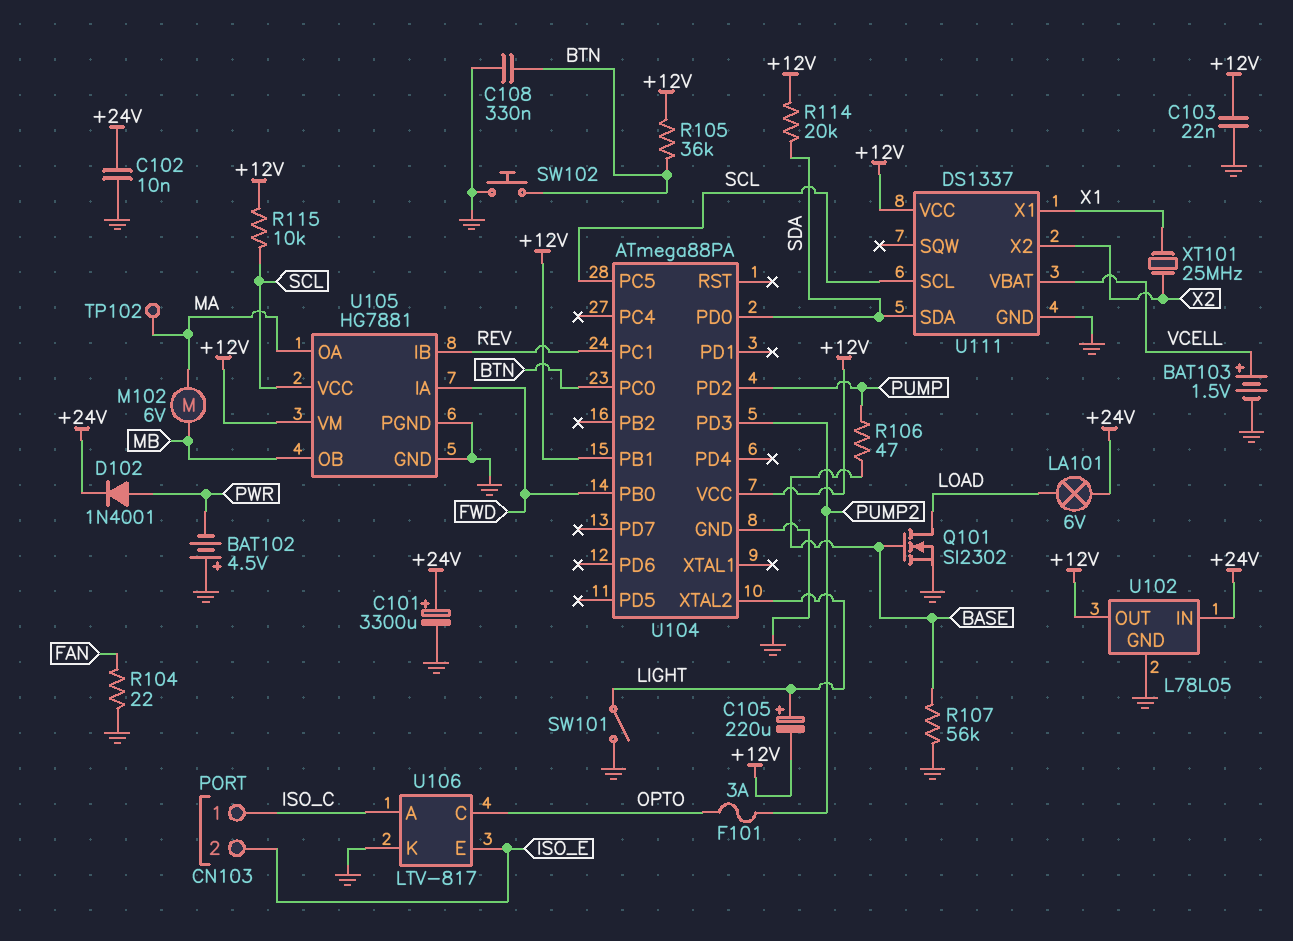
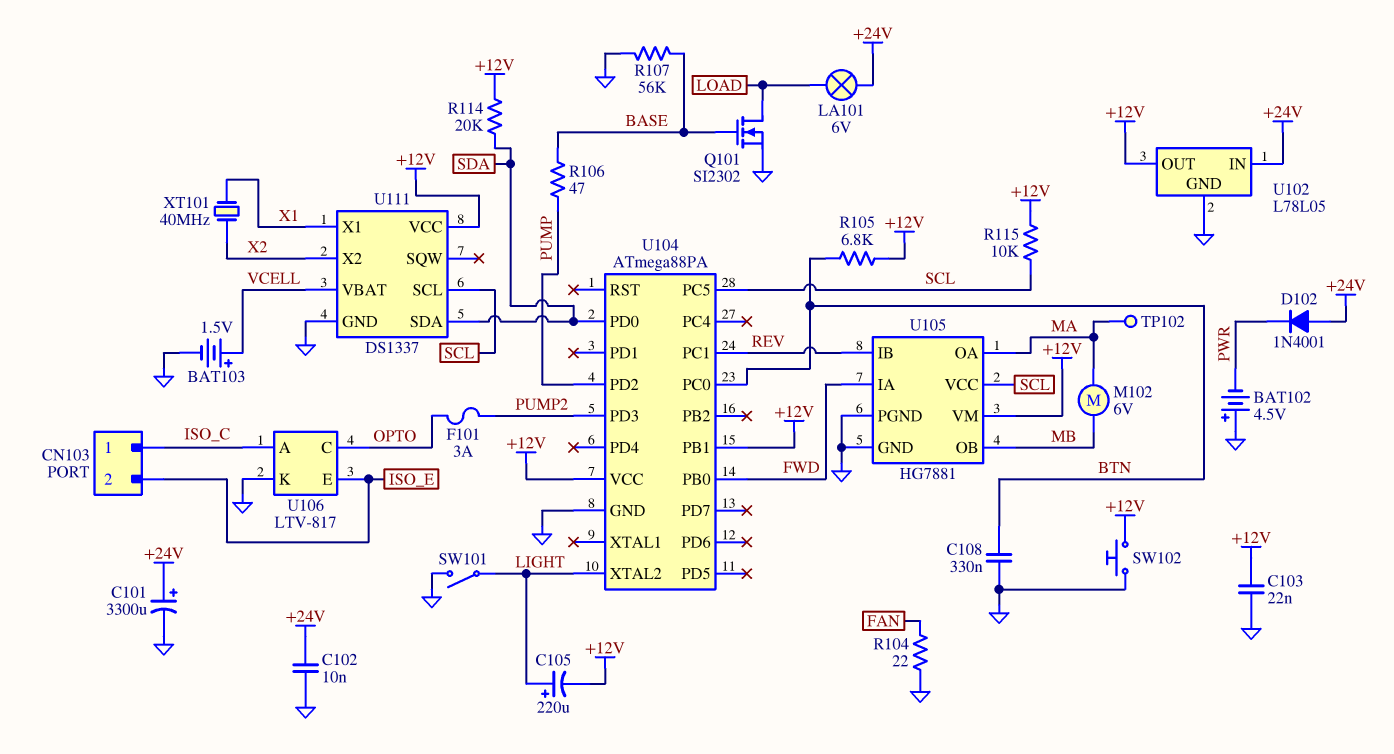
D102: diode 1N4001 (A PWR, K +24V) -> diode 1N4001 (A +24V, K PWR)
R105: 36k (+12V, BTN) -> 6.8k (+12V, BTN)
SW102: button (BTN, GND) -> button (+12V, GND)
XT101: 25MHz (X1, X2) -> 40MHz (X1, X2)

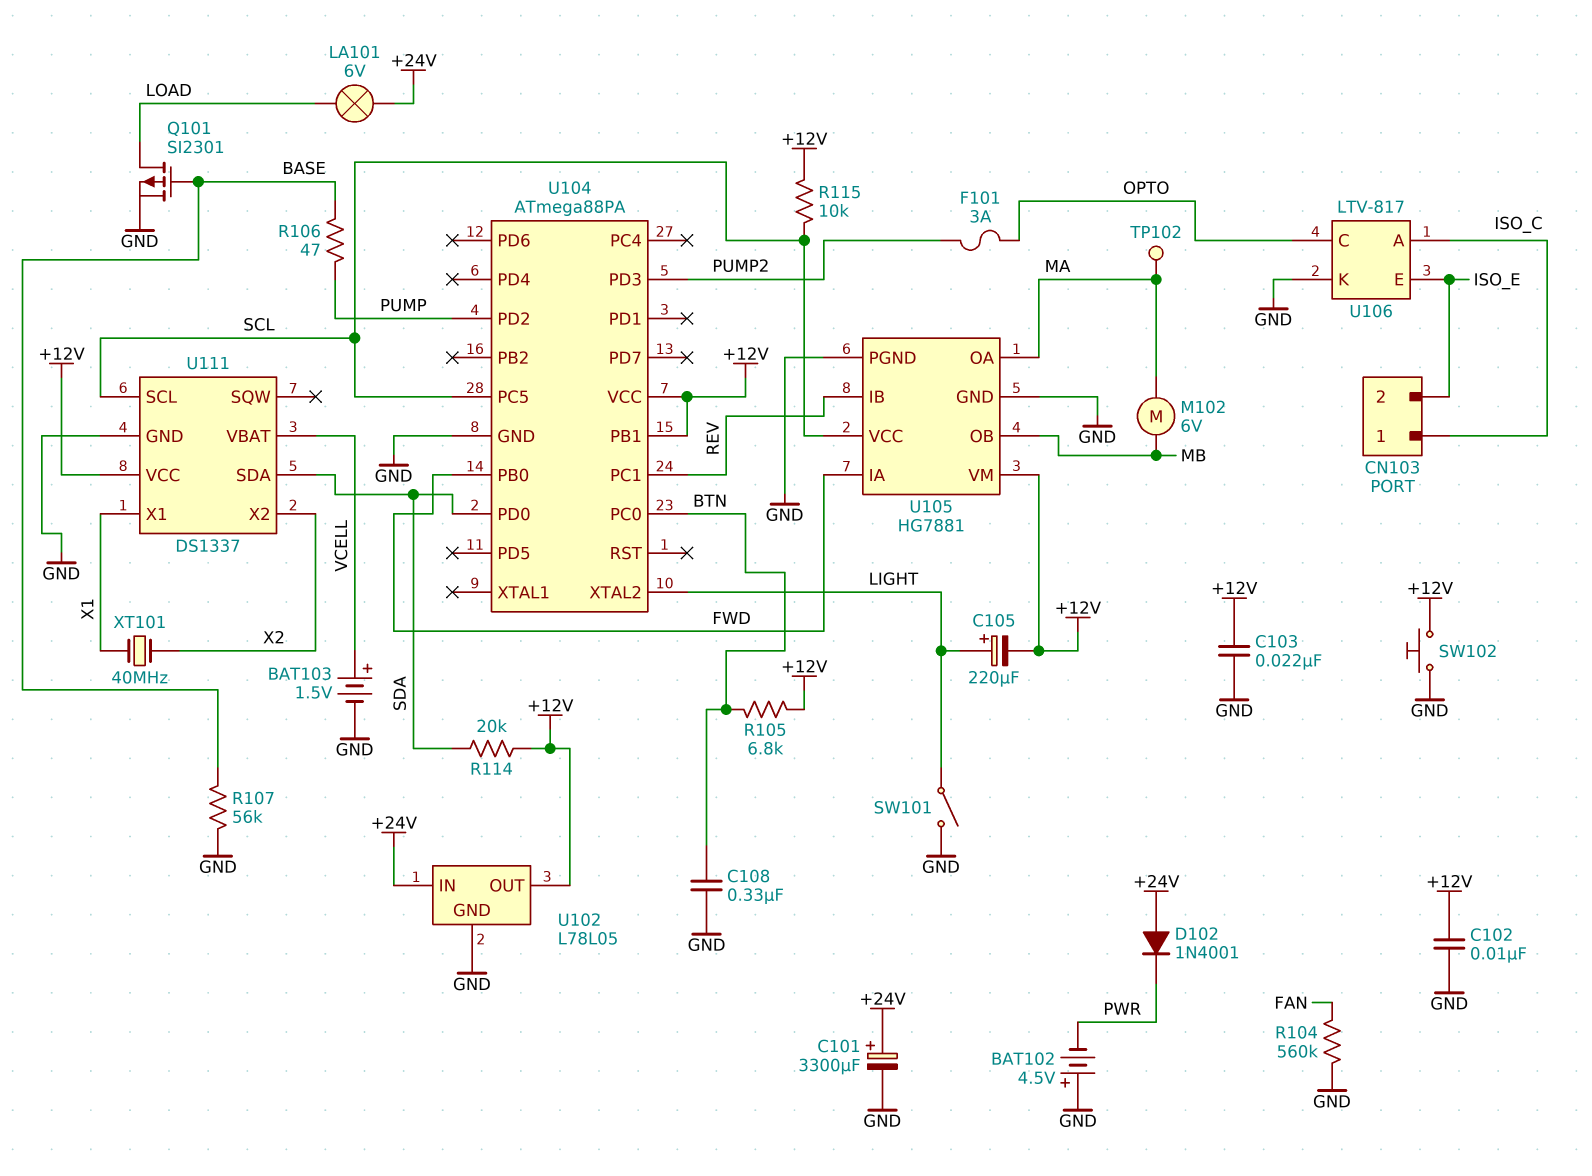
C102: 10nF (+24V, GND) -> 10nF (+12V, GND)
Q101: NMOS SI2302 (G BASE, D LOAD, S GND) -> PMOS SI2301 (G BASE, D LOAD, S GND)
R104: 22 (FAN, GND) -> 560k (FAN, GND)

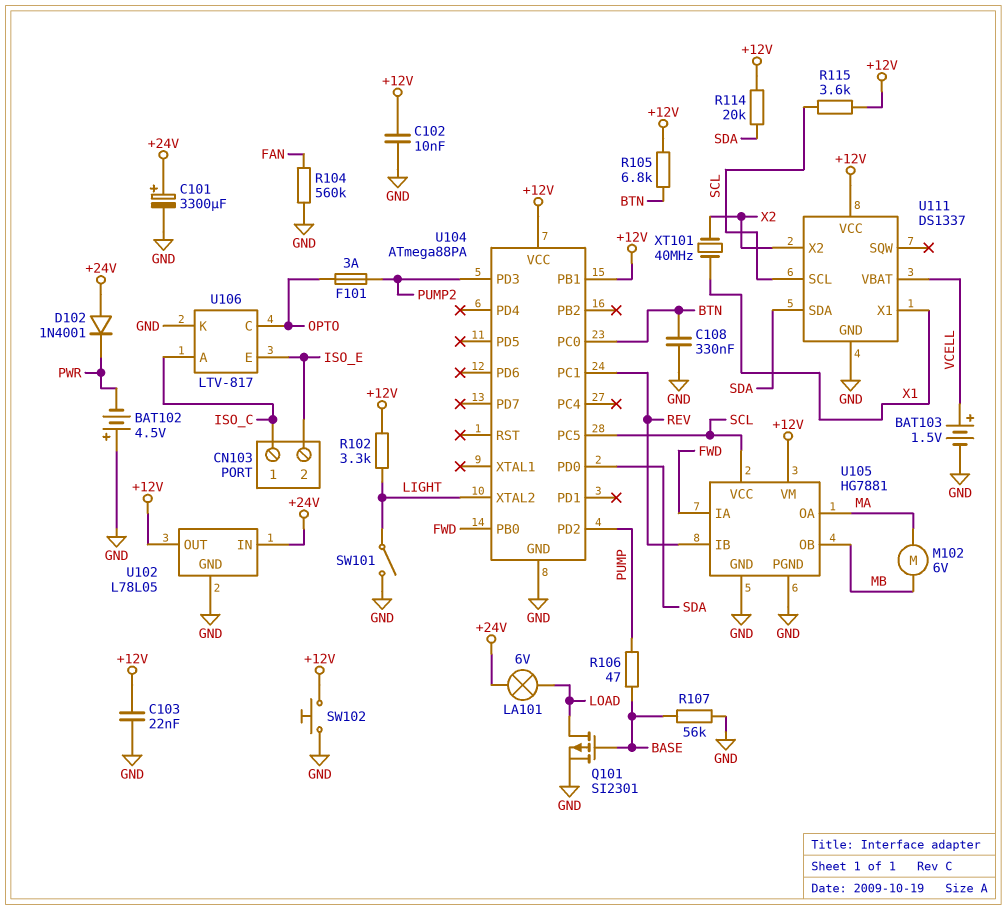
C105: 220uF (plus LIGHT, minus +12V) -> none
R102: none -> 3.3k (+12V, LIGHT)
R115: 10k (+12V, SCL) -> 3.6k (+12V, SCL)
TP102: test point (MA) -> none

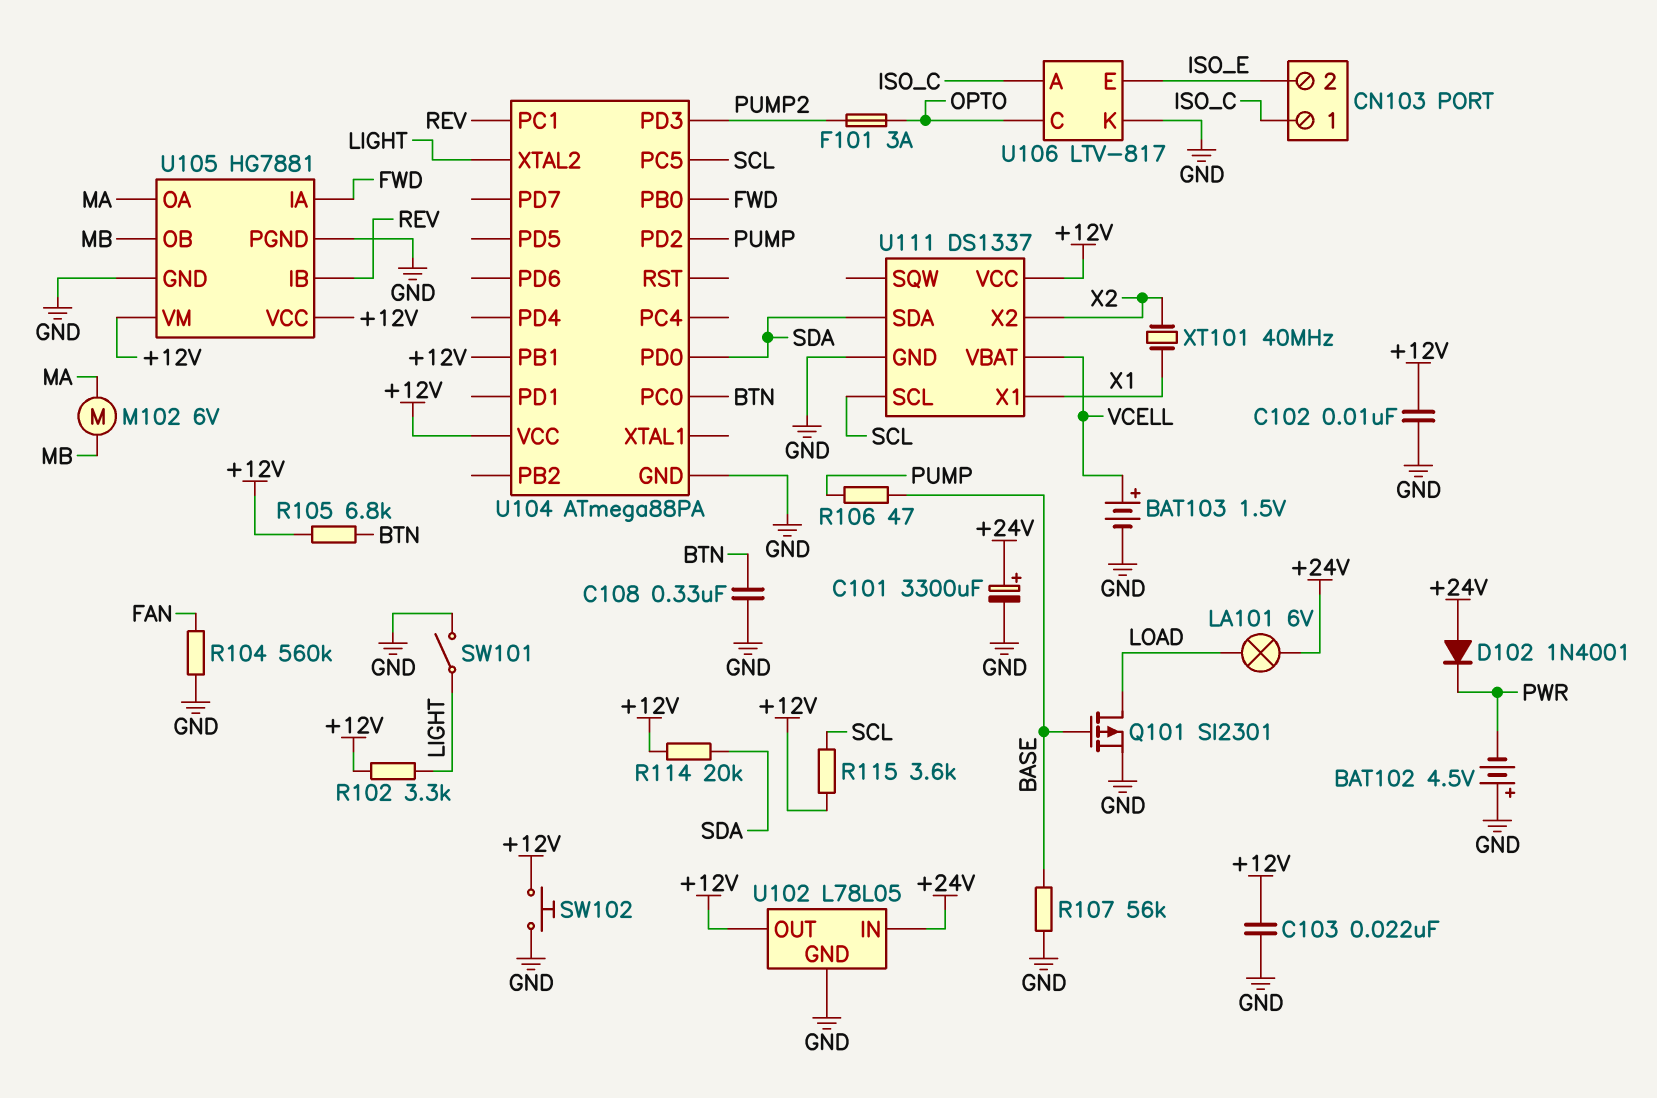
U105 pin VCC: SCL -> +12V

